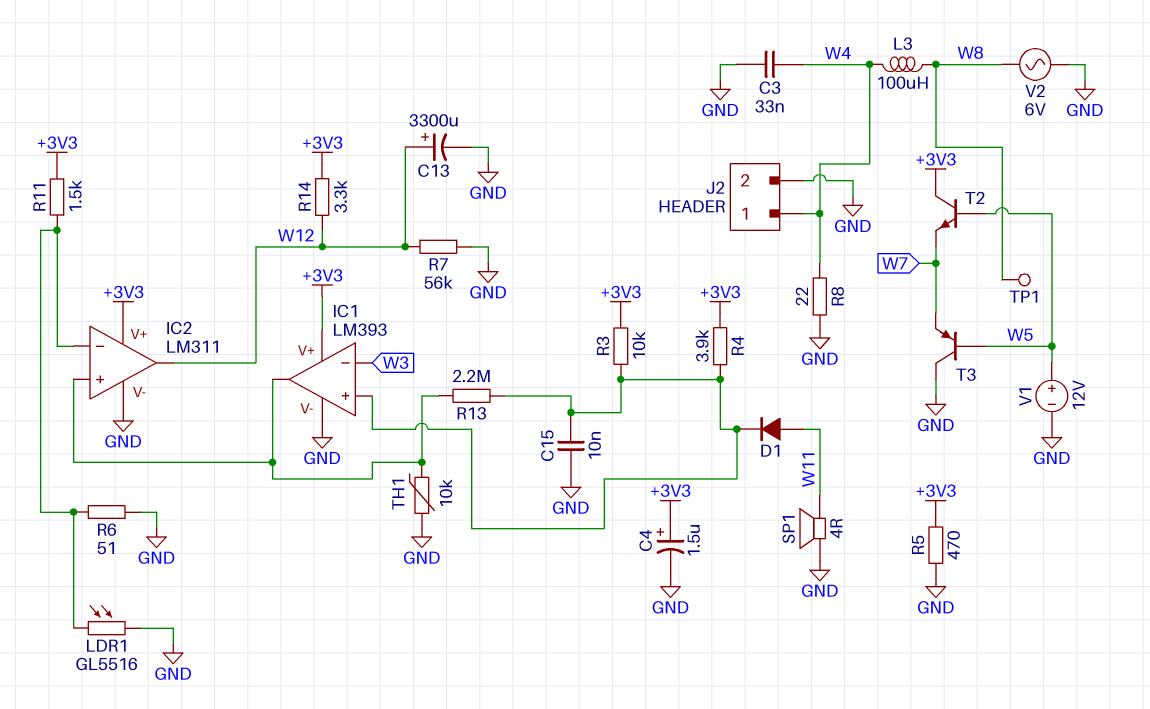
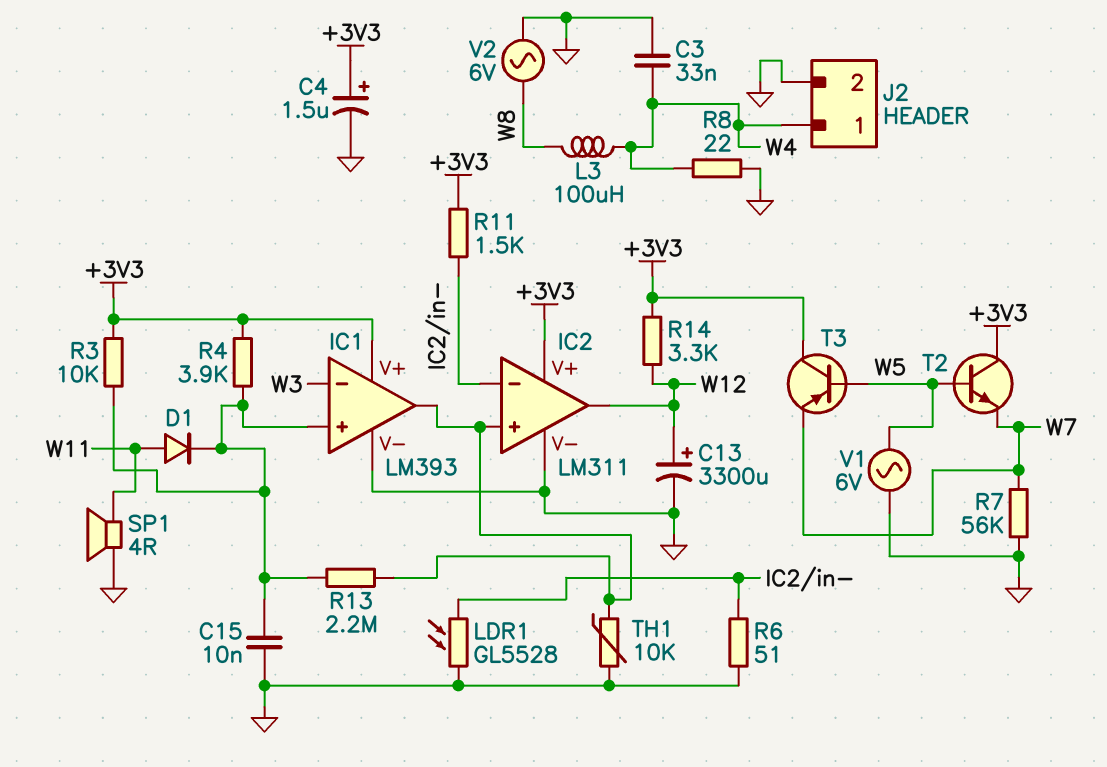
LDR1: GL5516 (GND, IC2/in-) -> GL5528 (GND, IC2/in-)
R5: 470 (+3V3, GND) -> none
R7: 56k (GND, W12) -> 56k (GND, W7)
T3: PNP (B W5, C GND, E W7) -> PNP (B W5, C +3V3, E W7)
TP1: test point (W8) -> none
V1: 12V (plus W5, minus GND) -> AC 6V (GND, W5)

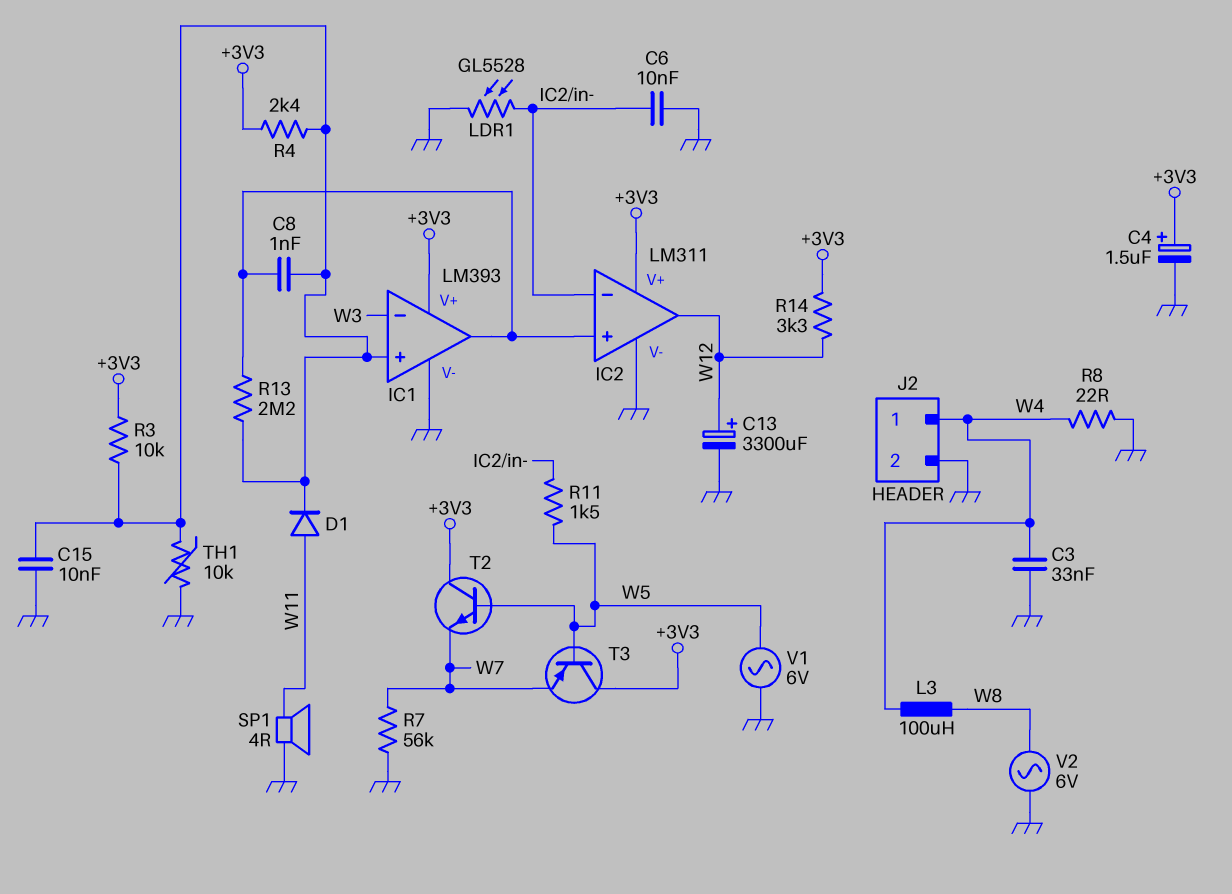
C6: none -> 10nF (GND, IC2/in-)
C8: none -> 1nF (IC1/in+, IC1/out)
R4: 3.9k (+3V3, IC1/in+) -> 2.4k (+3V3, IC1/in+)
R6: 51 (GND, IC2/in-) -> none
R11: 1.5k (+3V3, IC2/in-) -> 1.5k (IC2/in-, W5)
TH1: 10k (GND, IC1/out) -> 10k (GND, IC1/in+)

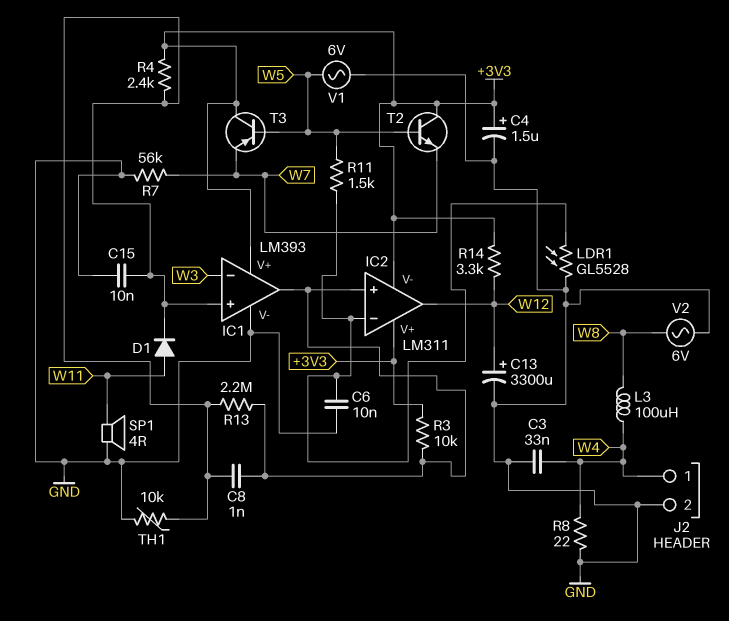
IC2 pin V-: GND -> +3V3
R3: 10k (+3V3, IC1/in+) -> 10k (+3V3, IC1/out)

